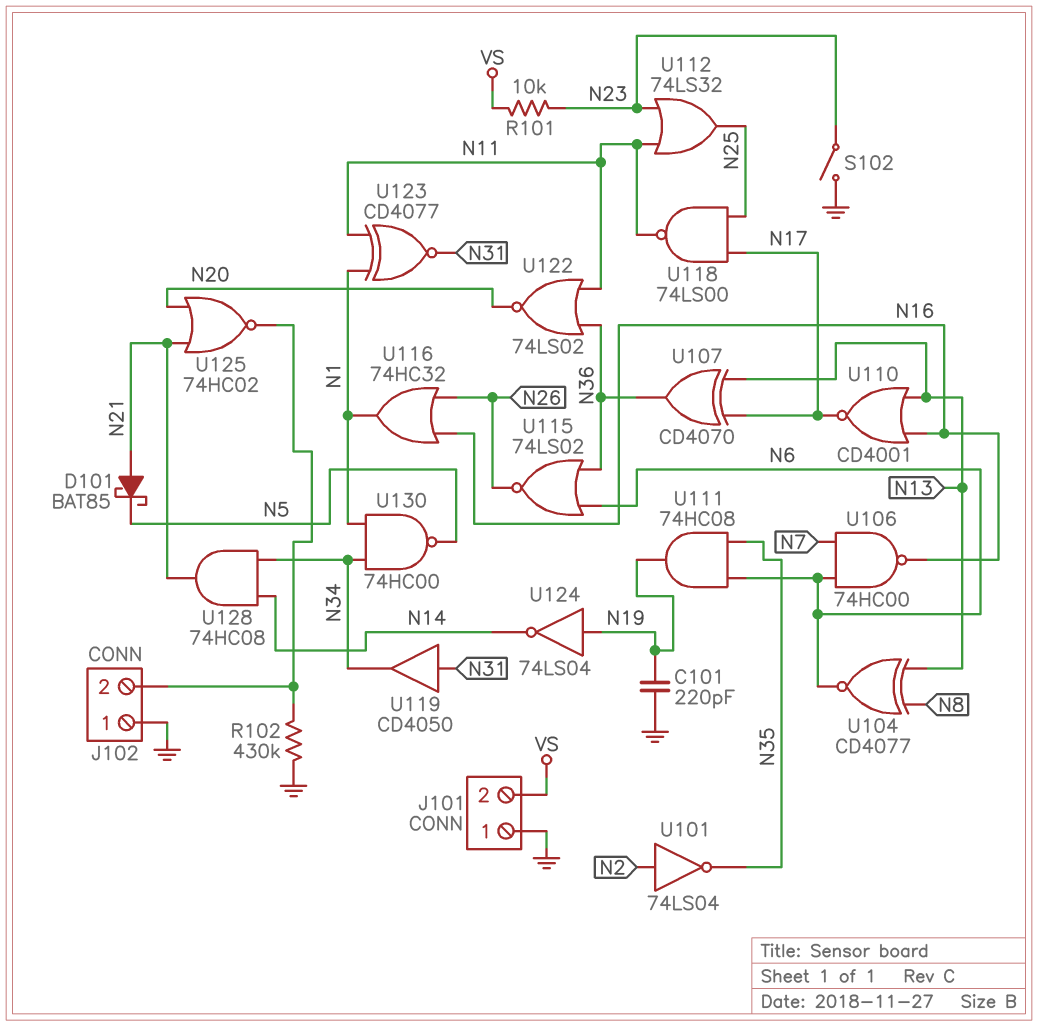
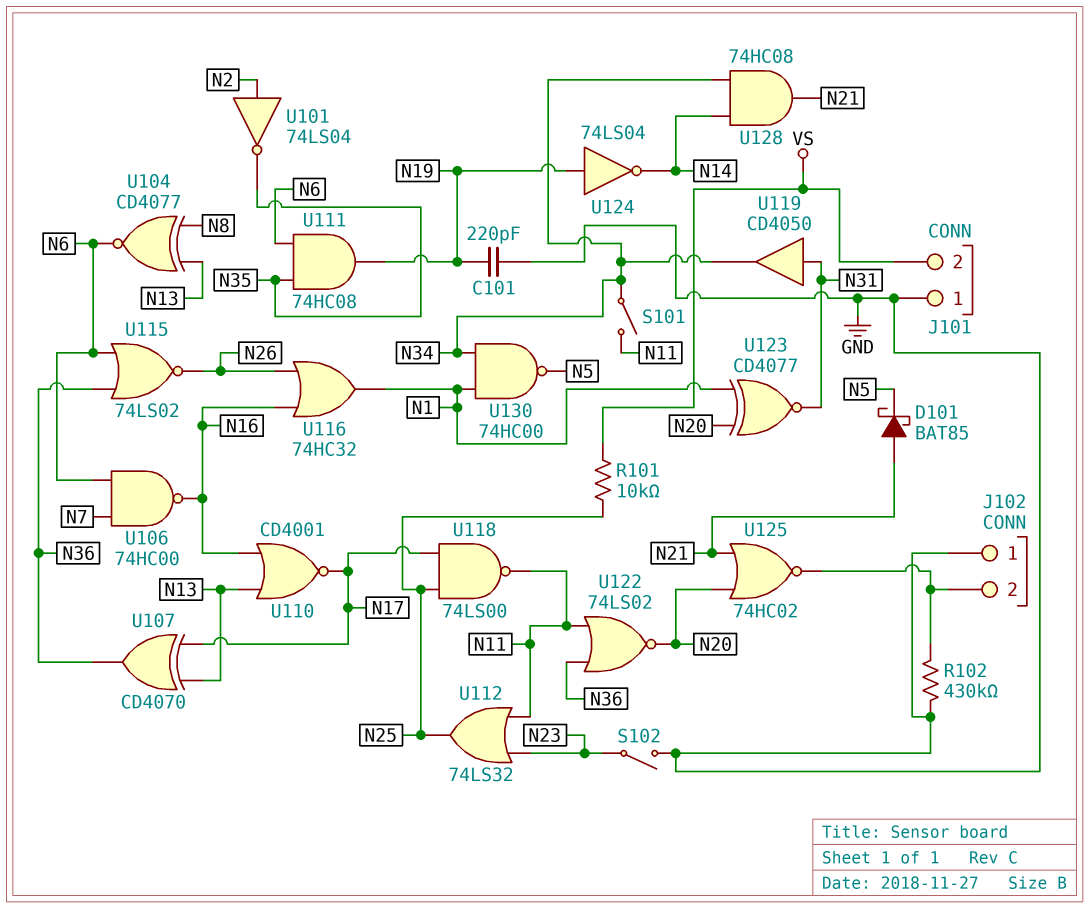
R101: 10k (N23, VS) -> 10k (N25, VS)
S101: none -> switch (N11, N34)
U123: XNOR CD4077 (in N1, in N11, out N31) -> XNOR CD4077 (in N1, in N20, out N31)

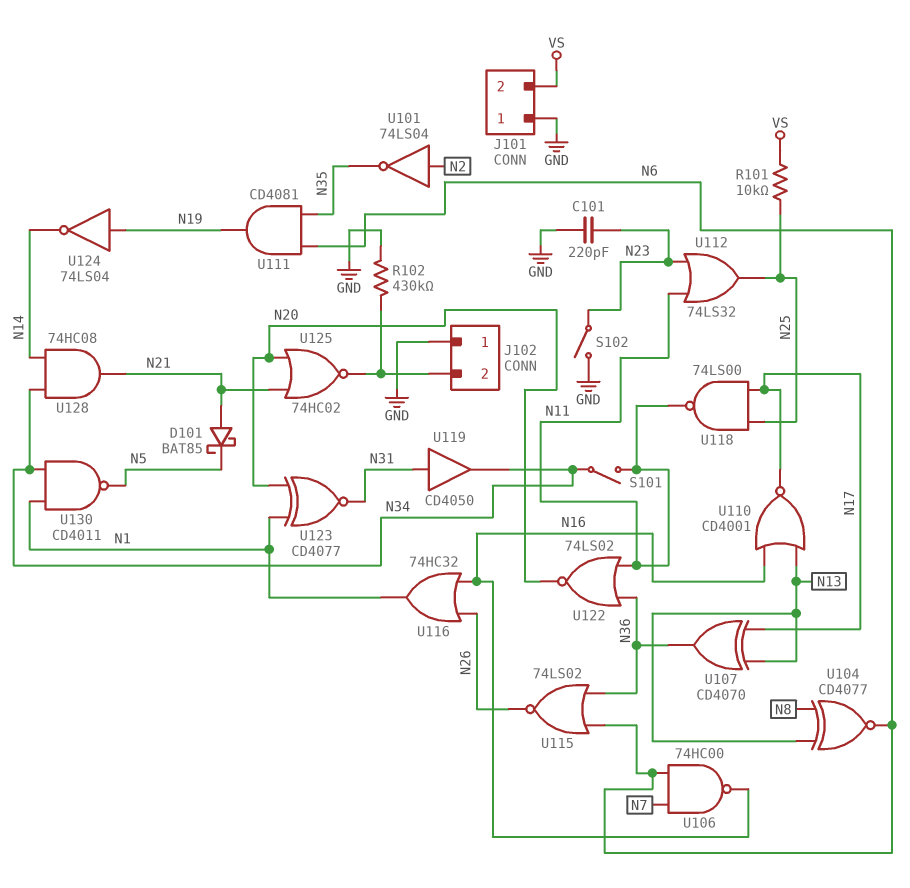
C101: 220pF (GND, N19) -> 220pF (GND, N23)
U111: AND 74HC08 (in N6, in N35, out N19) -> AND CD4081 (in N6, in N35, out N19)
U130: NAND 74HC00 (in N1, in N34, out N5) -> NAND CD4011 (in N1, in N34, out N5)

